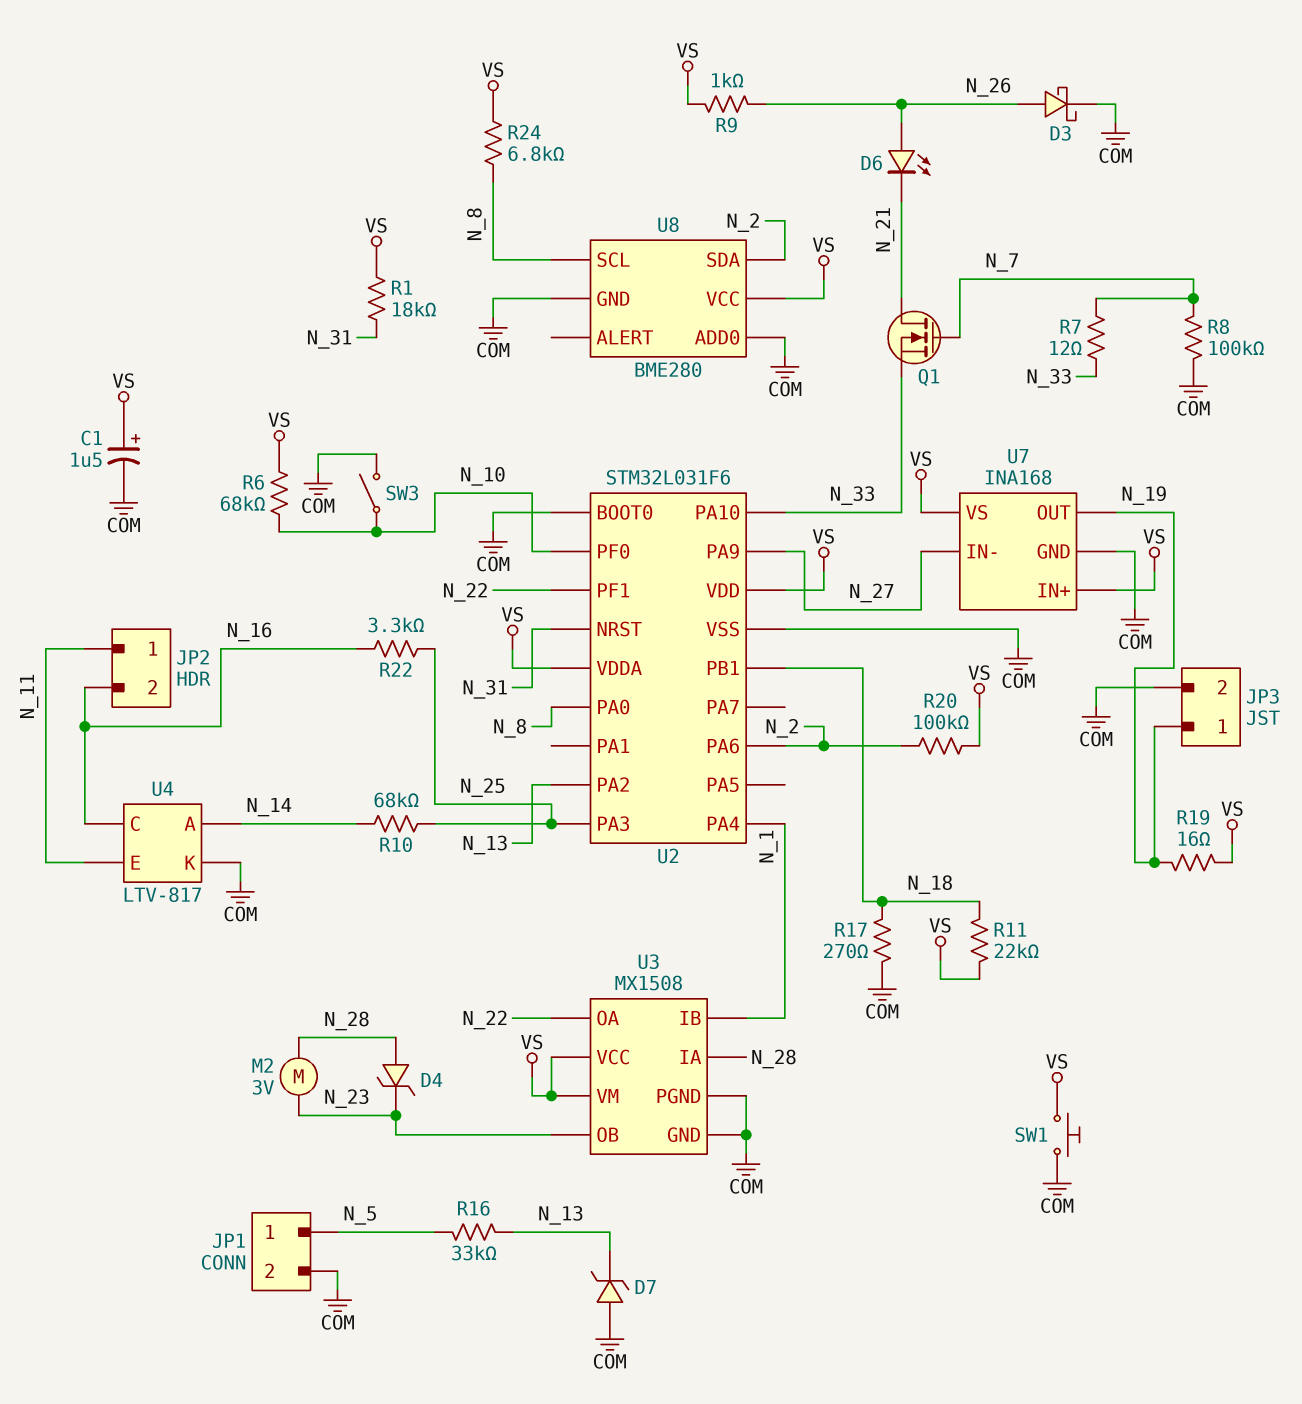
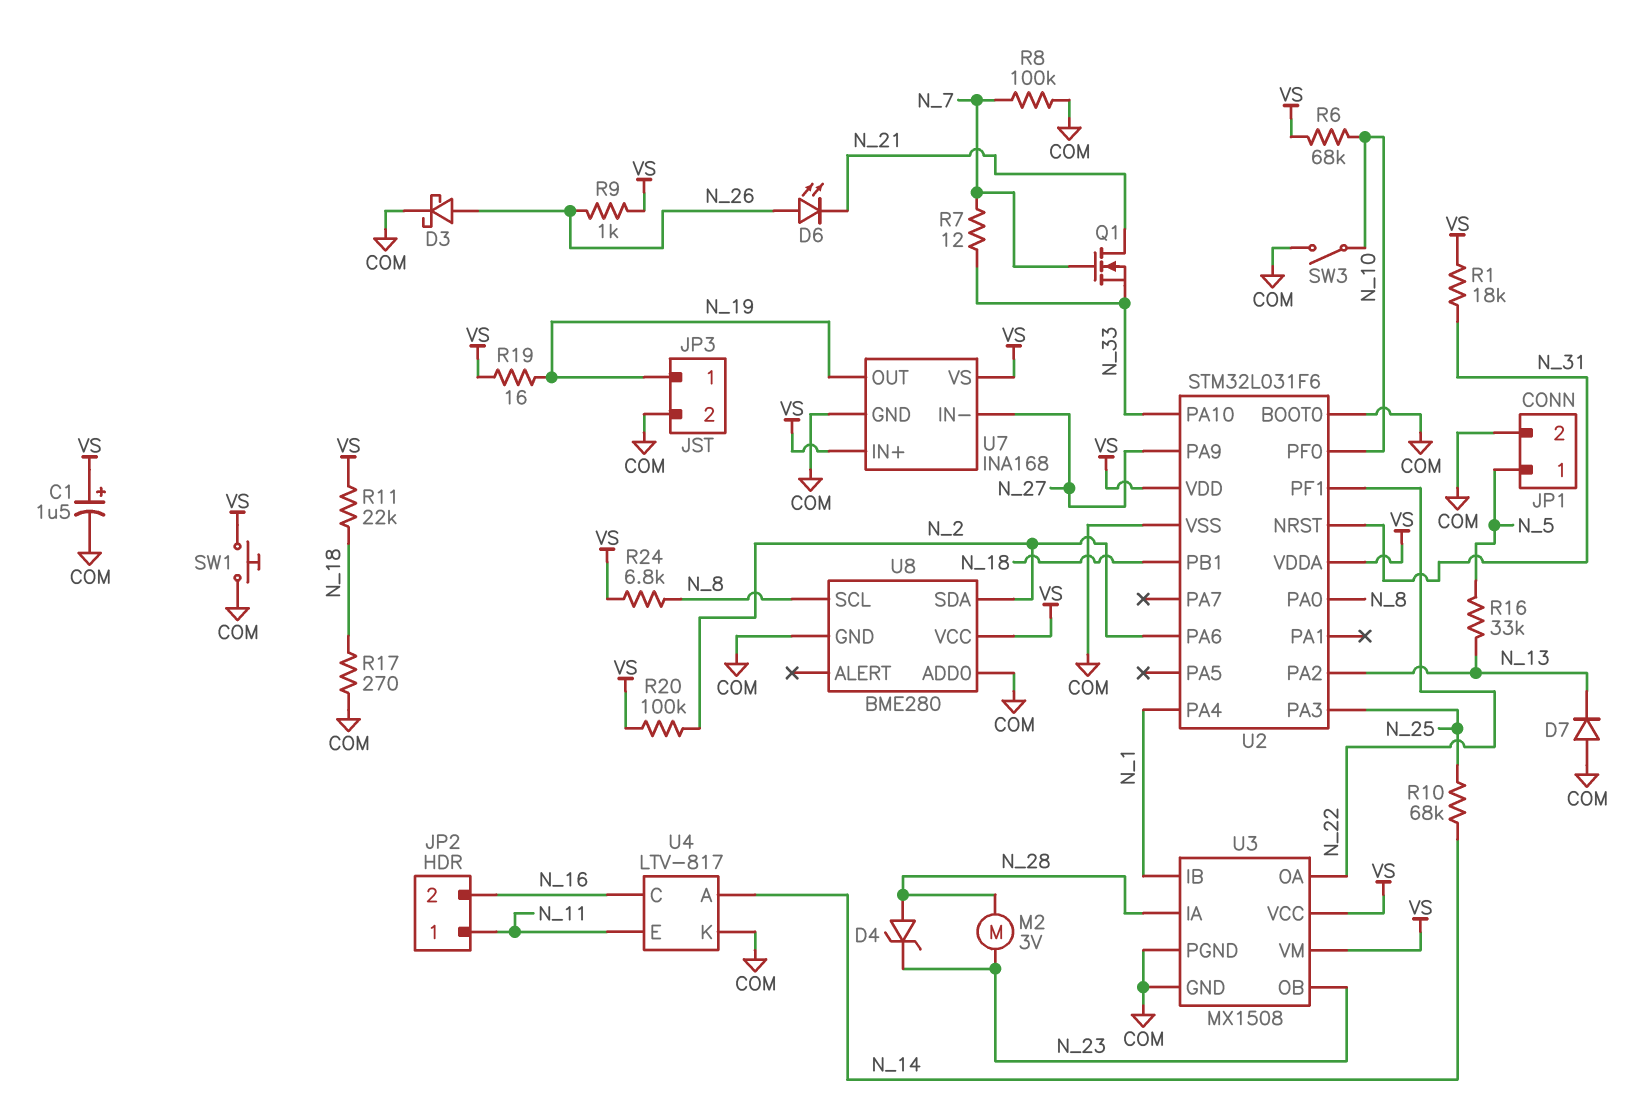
D7: zener (A COM, K N_13) -> diode (A COM, K N_13)
R22: 3.3k (N_16, N_25) -> none

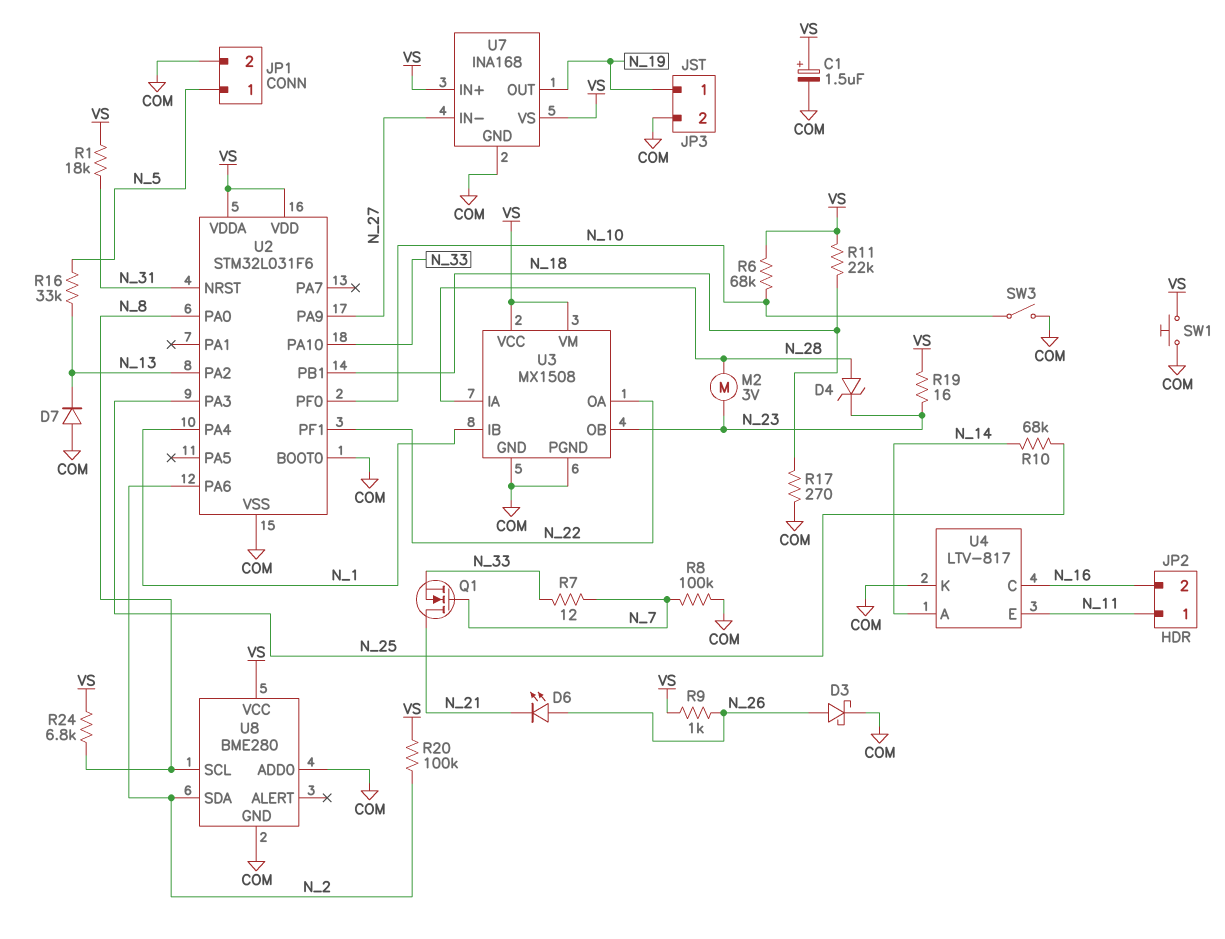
R19: 16 (N_19, VS) -> 16 (N_23, VS)

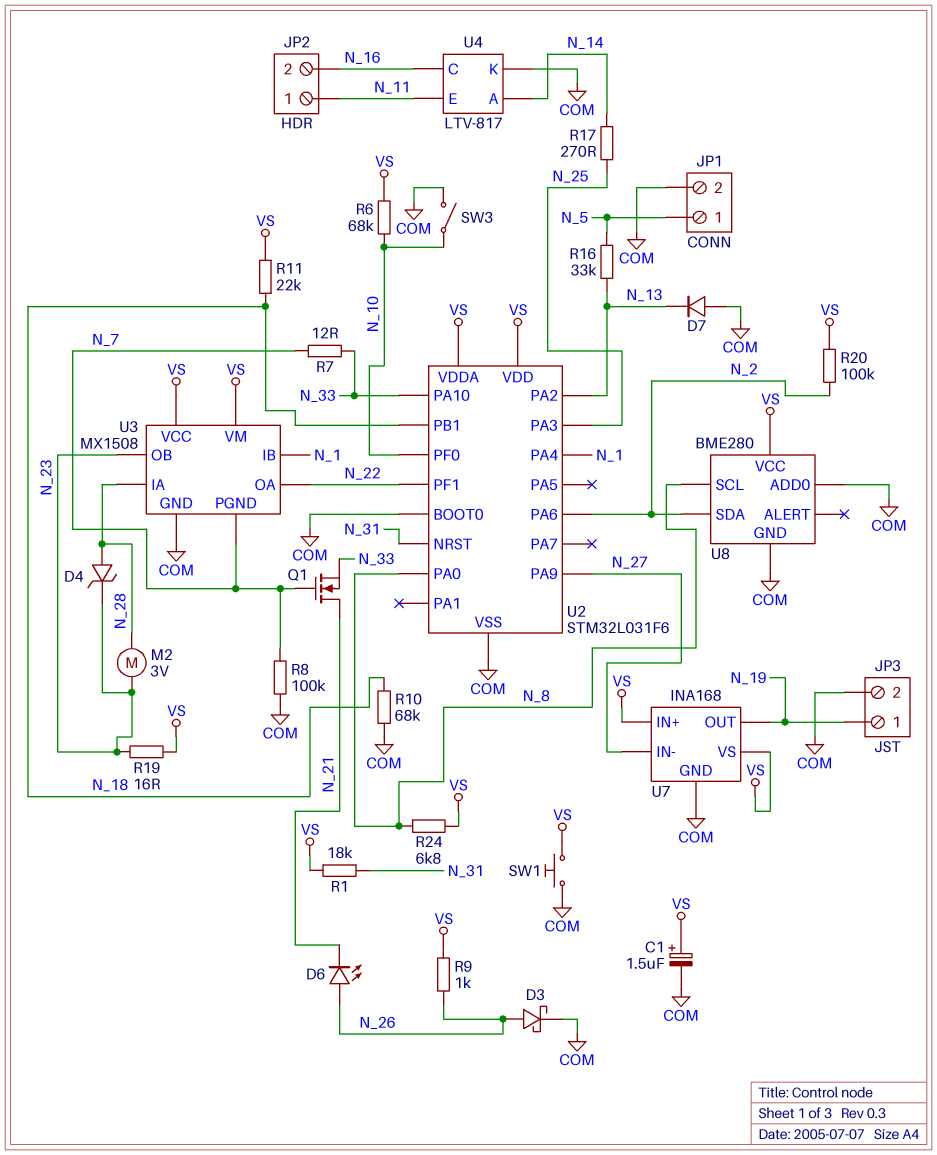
R10: 68k (N_14, N_25) -> 68k (COM, N_18)
R17: 270 (COM, N_18) -> 270 (N_14, N_25)
U3 pin PGND: COM -> N_7

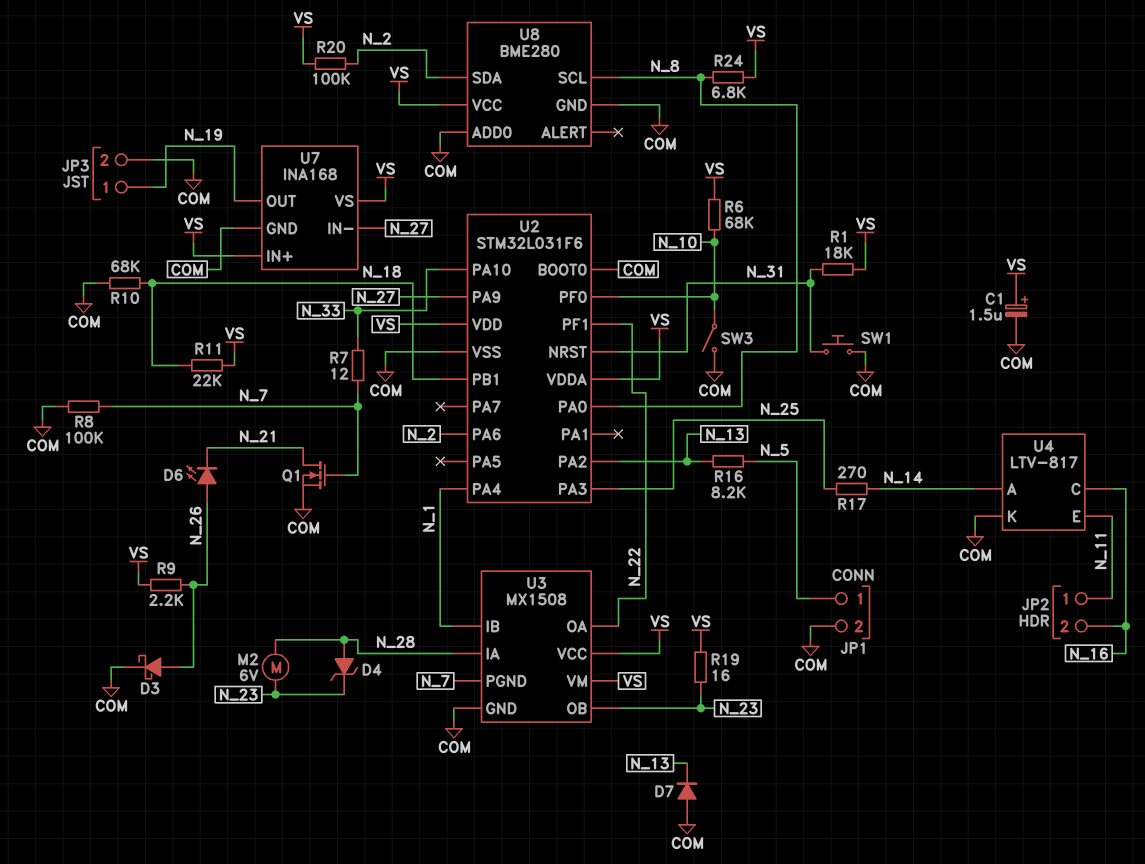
M2: motor 3V (N_23, N_28) -> motor 6V (N_23, N_28)
Q1: NMOS (G N_7, D N_21, S N_33) -> NMOS (G N_7, D N_21, S COM)
R9: 1k (N_26, VS) -> 2.2k (N_26, VS)
R16: 33k (N_5, N_13) -> 8.2k (N_5, N_13)
SW1: button (COM, VS) -> button (COM, N_31)

